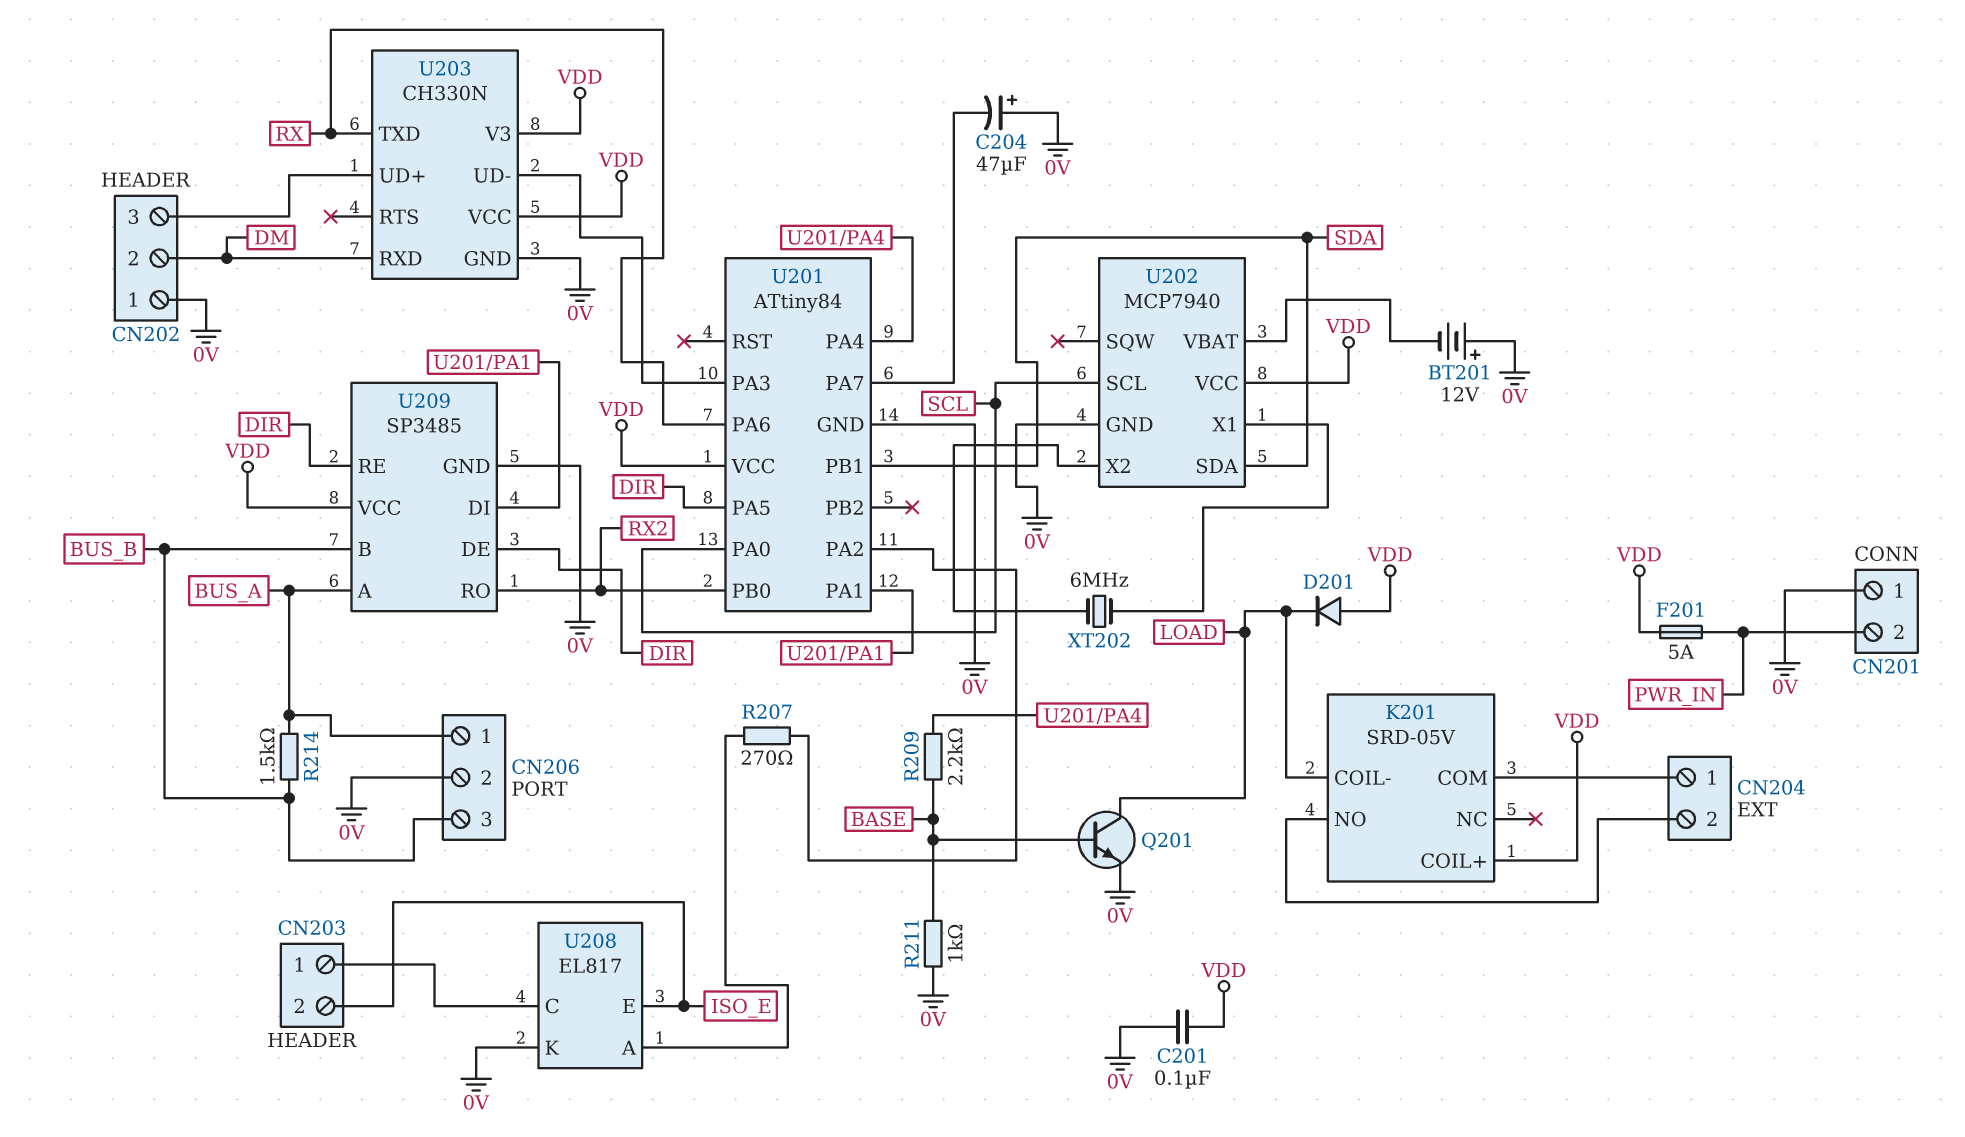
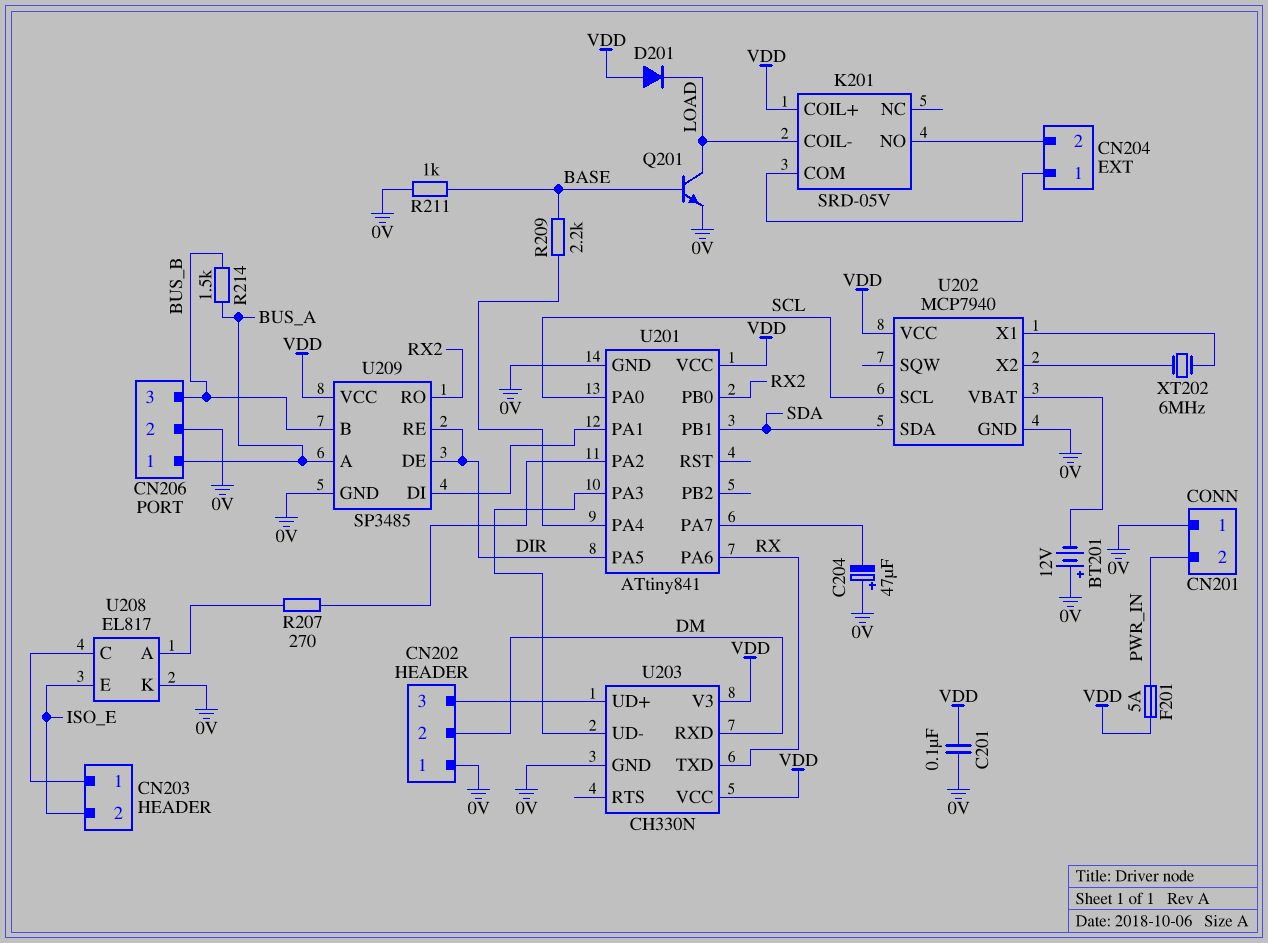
U201: ATtiny84 -> ATtiny841

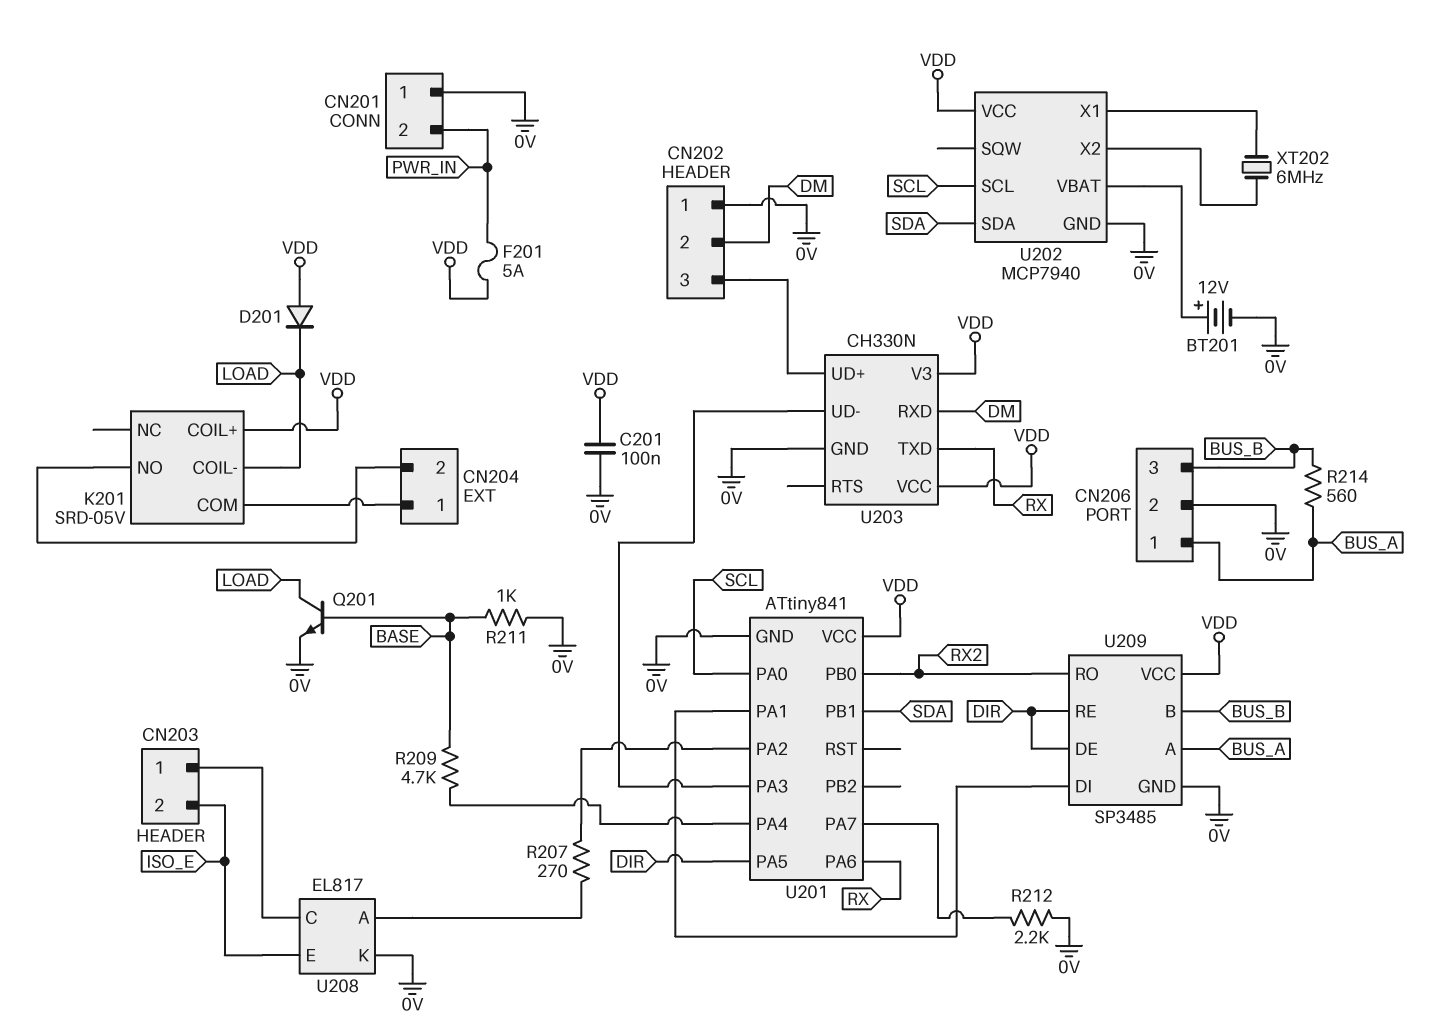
BT201: 12V (plus 0V, minus U202/VBAT) -> 12V (plus U202/VBAT, minus 0V)
C204: 47uF (plus 0V, minus U201/PA7) -> none
R209: 2.2k (BASE, U201/PA4) -> 4.7k (BASE, U201/PA4)
R212: none -> 2.2k (0V, U201/PA7)
R214: 1.5k (BUS_A, BUS_B) -> 560 (BUS_A, BUS_B)

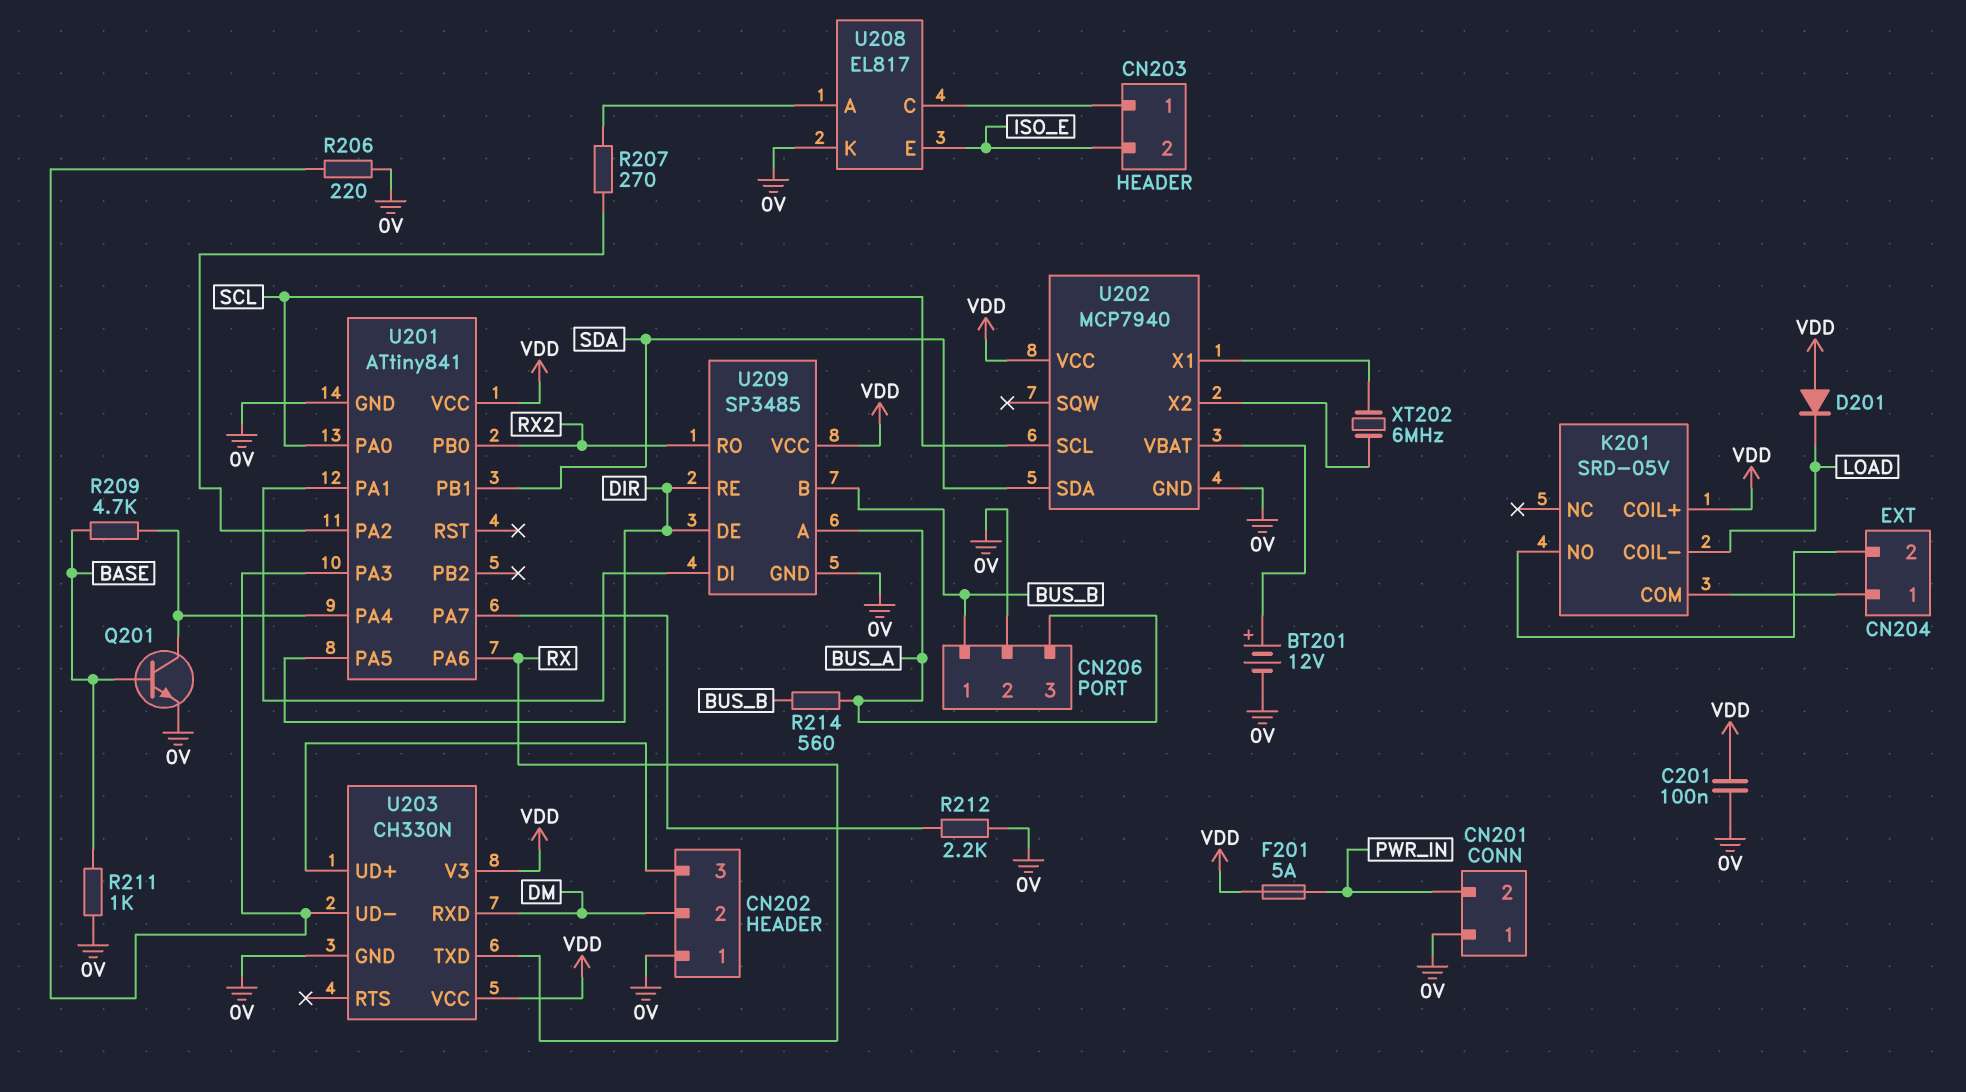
CN206 pin 1: BUS_A -> BUS_B
CN206 pin 3: BUS_B -> BUS_A
Q201: NPN (B BASE, C LOAD, E 0V) -> NPN (B BASE, C U201/PA4, E 0V)
R206: none -> 220 (0V, U201/PA3)

